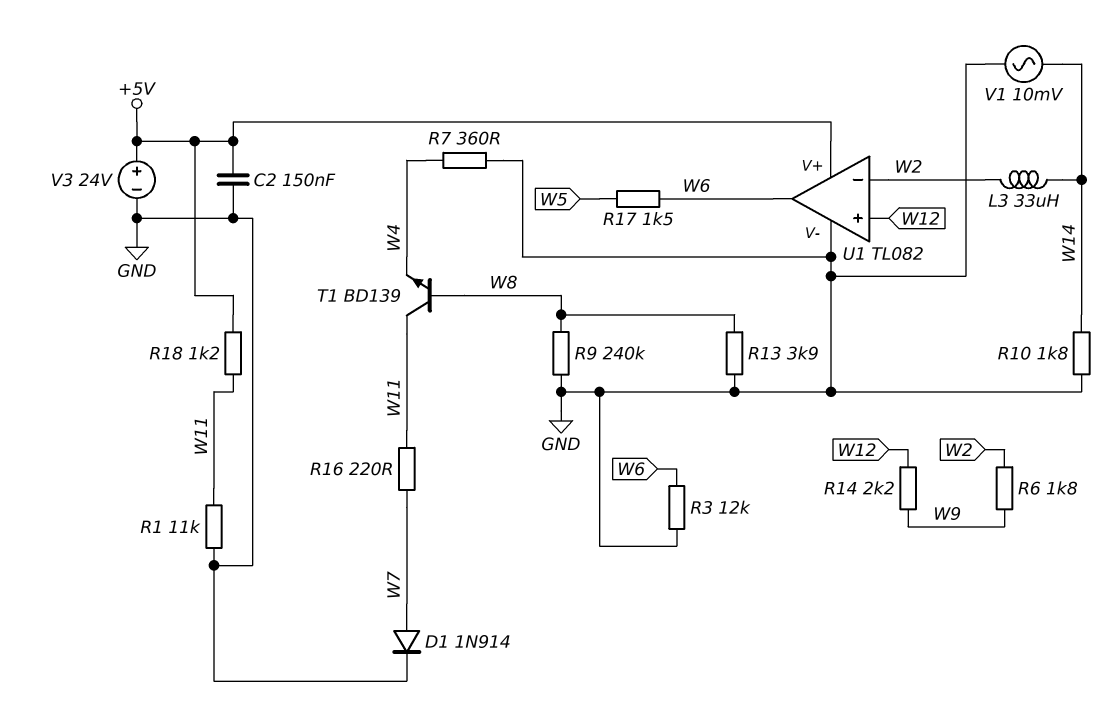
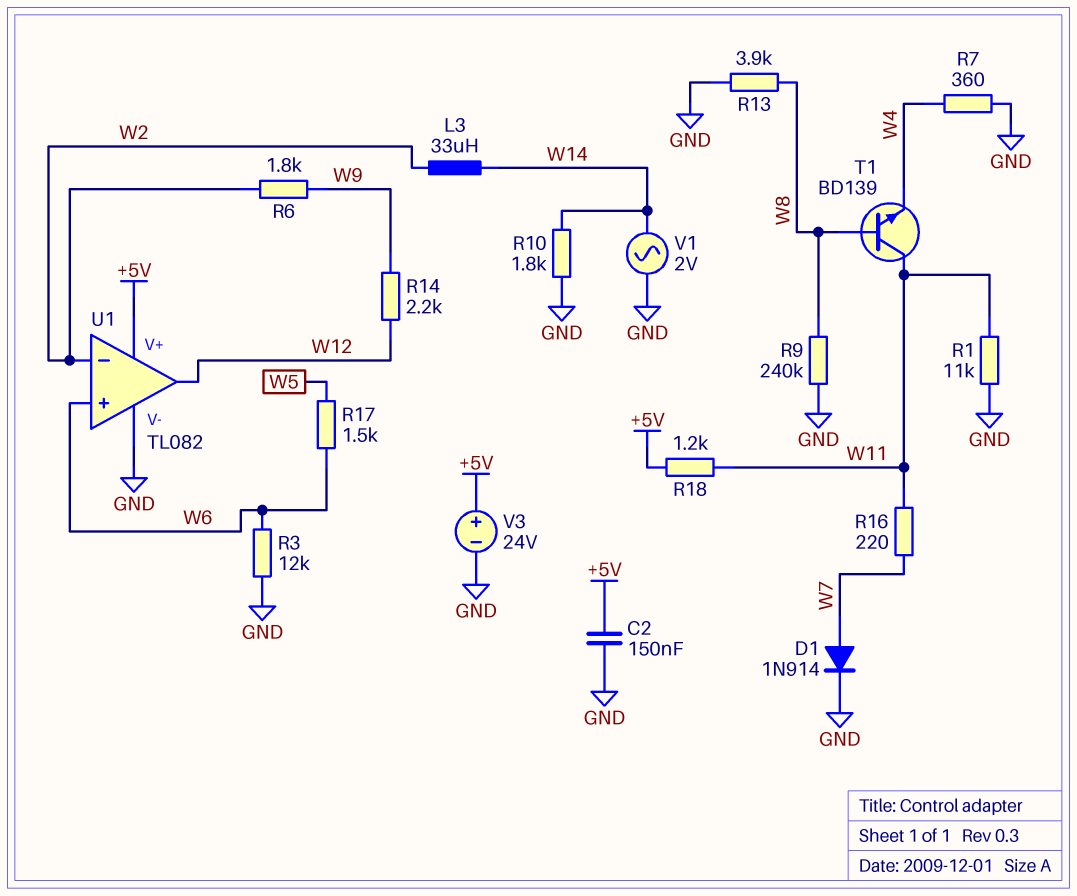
U1 pin in+: W12 -> W6
U1 pin out: W6 -> W12
V1: AC 10mV (GND, W14) -> AC 2V (GND, W14)

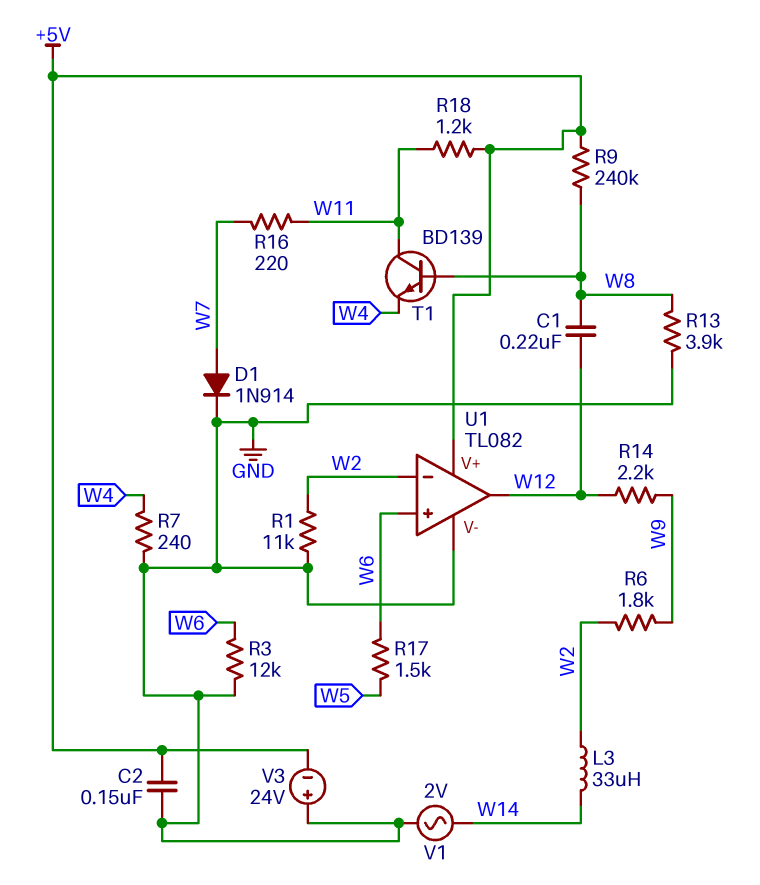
C1: none -> 220nF (W8, W12)
R1: 11k (GND, W11) -> 11k (GND, W2)
R7: 360 (GND, W4) -> 240 (GND, W4)
R9: 240k (GND, W8) -> 240k (+5V, W8)
R10: 1.8k (GND, W14) -> none
V3: 24V (plus +5V, minus GND) -> 24V (plus GND, minus +5V)

